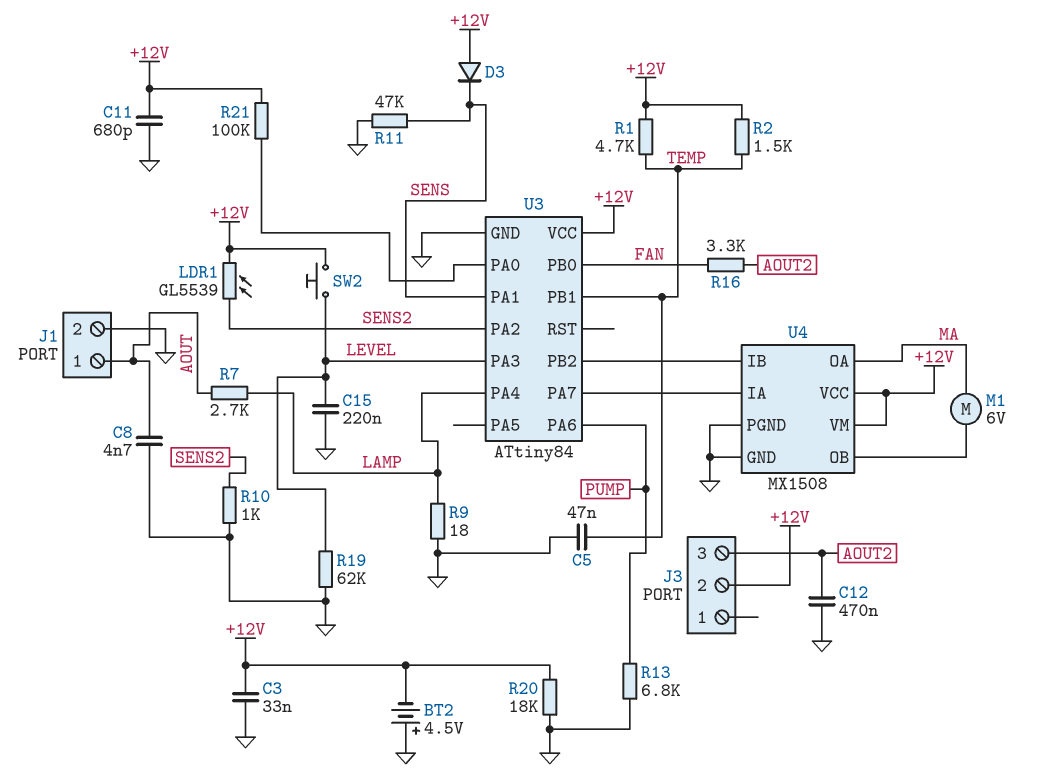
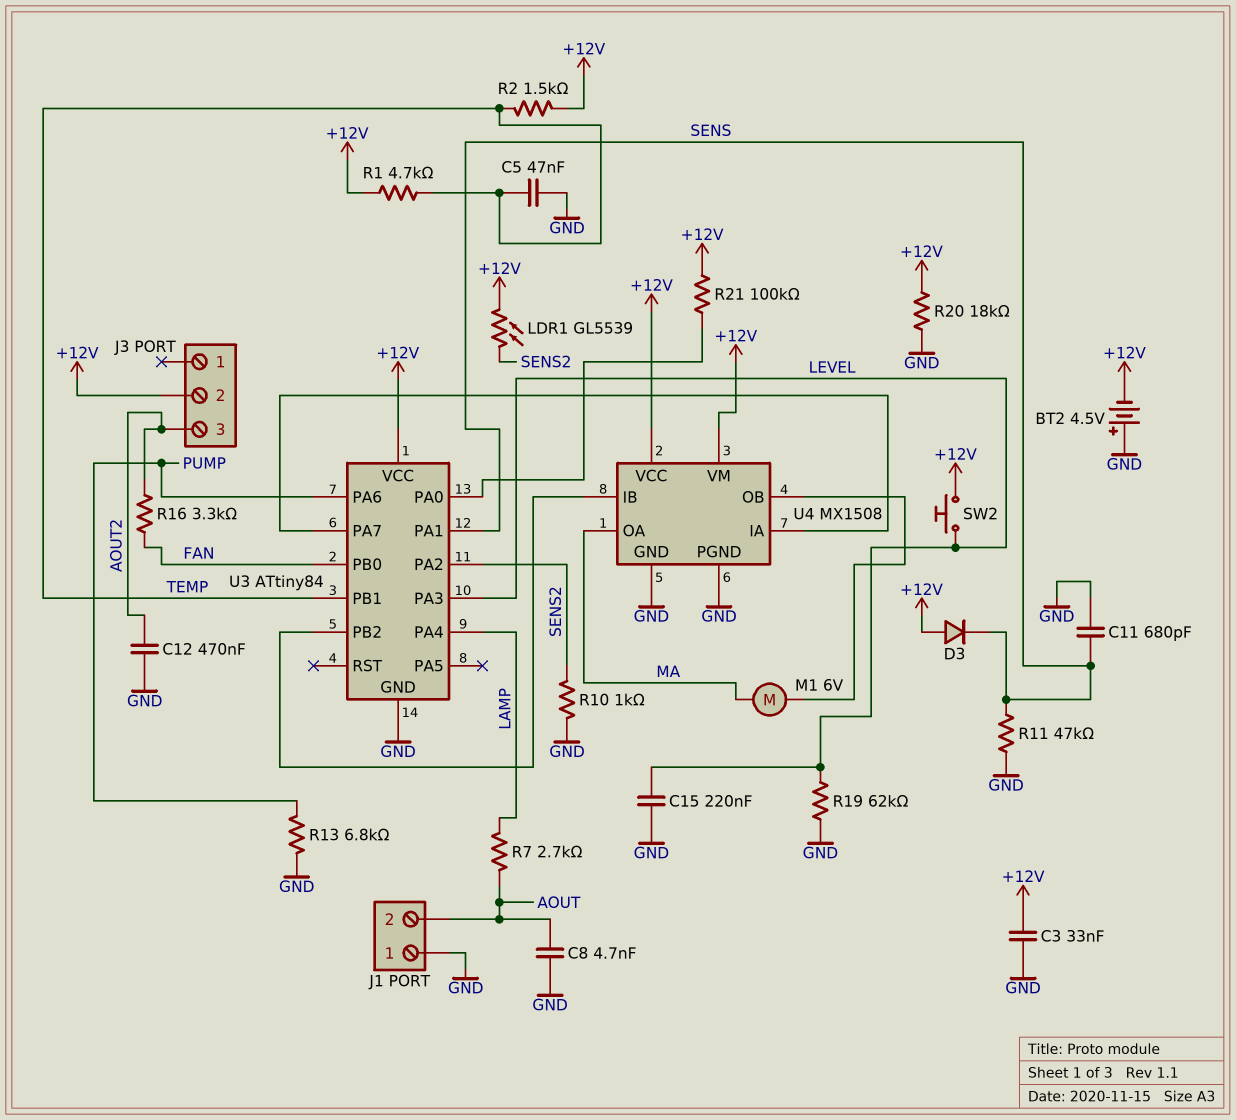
C11: 680pF (+12V, GND) -> 680pF (GND, SENS)
J1 pin 1: AOUT -> GND
J1 pin 2: GND -> AOUT
R9: 18 (GND, LAMP) -> none

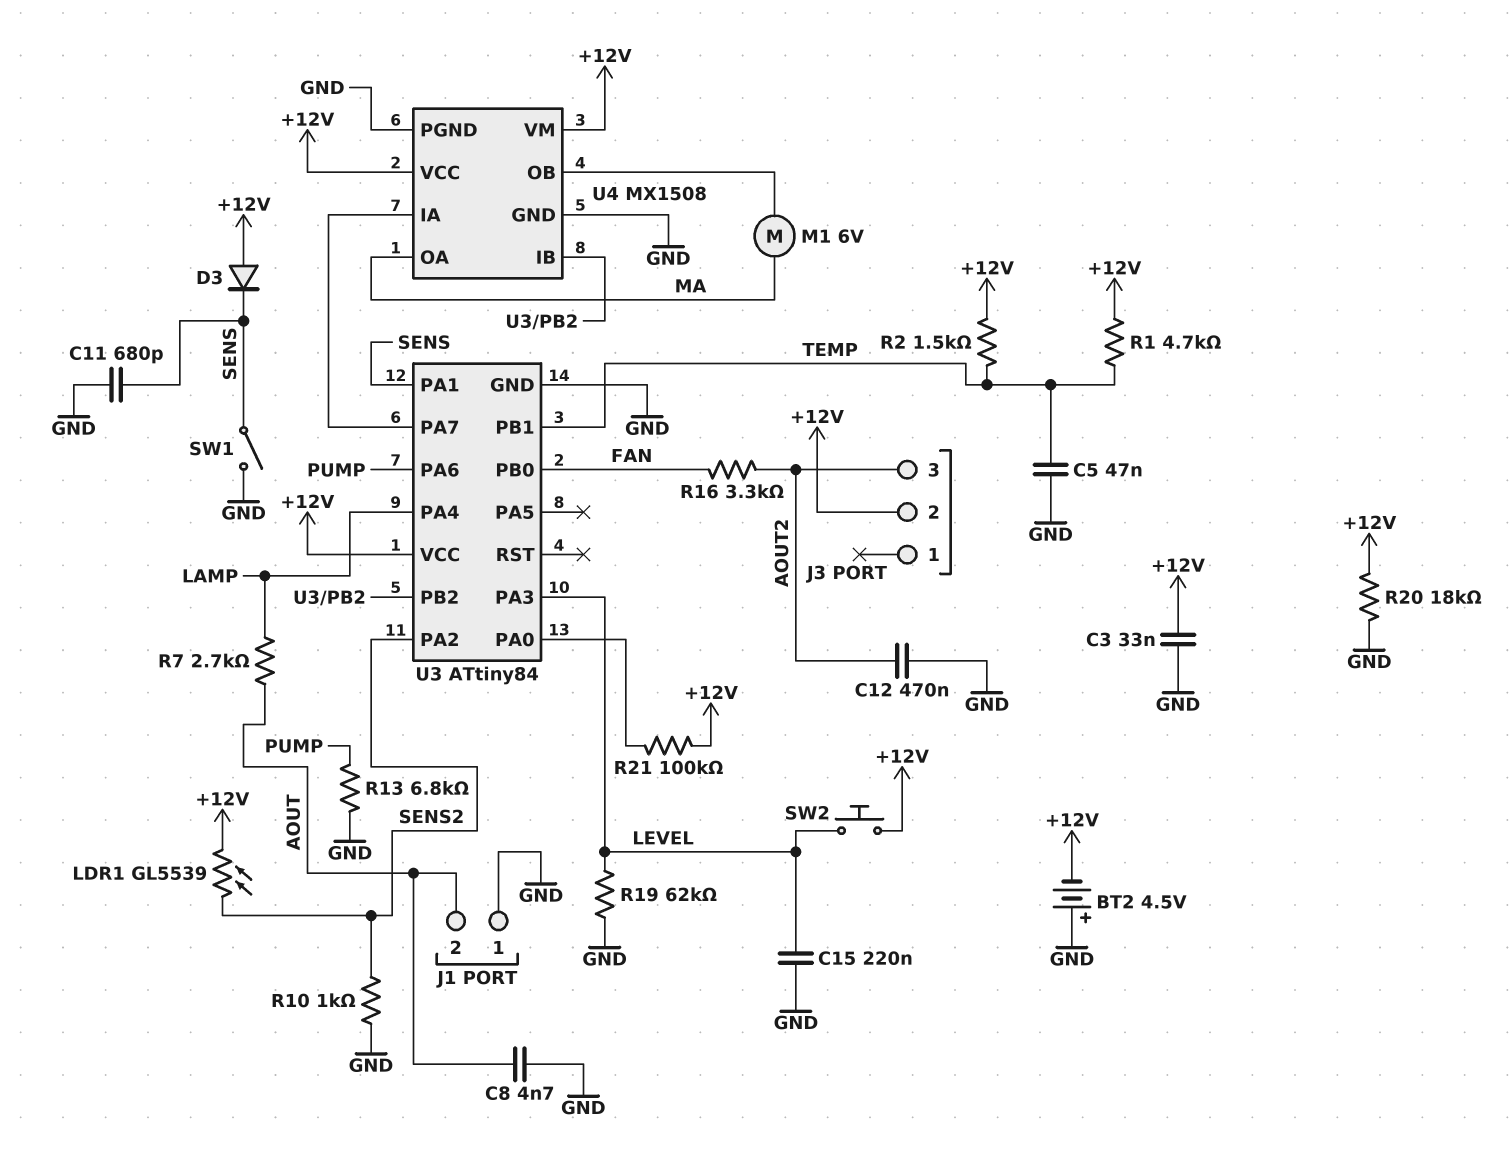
R11: 47k (GND, SENS) -> none
SW1: none -> switch (GND, SENS)

